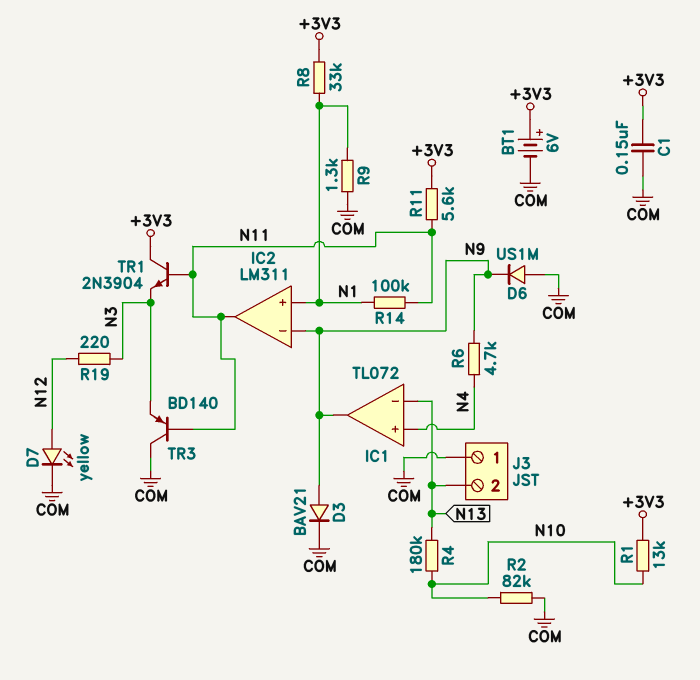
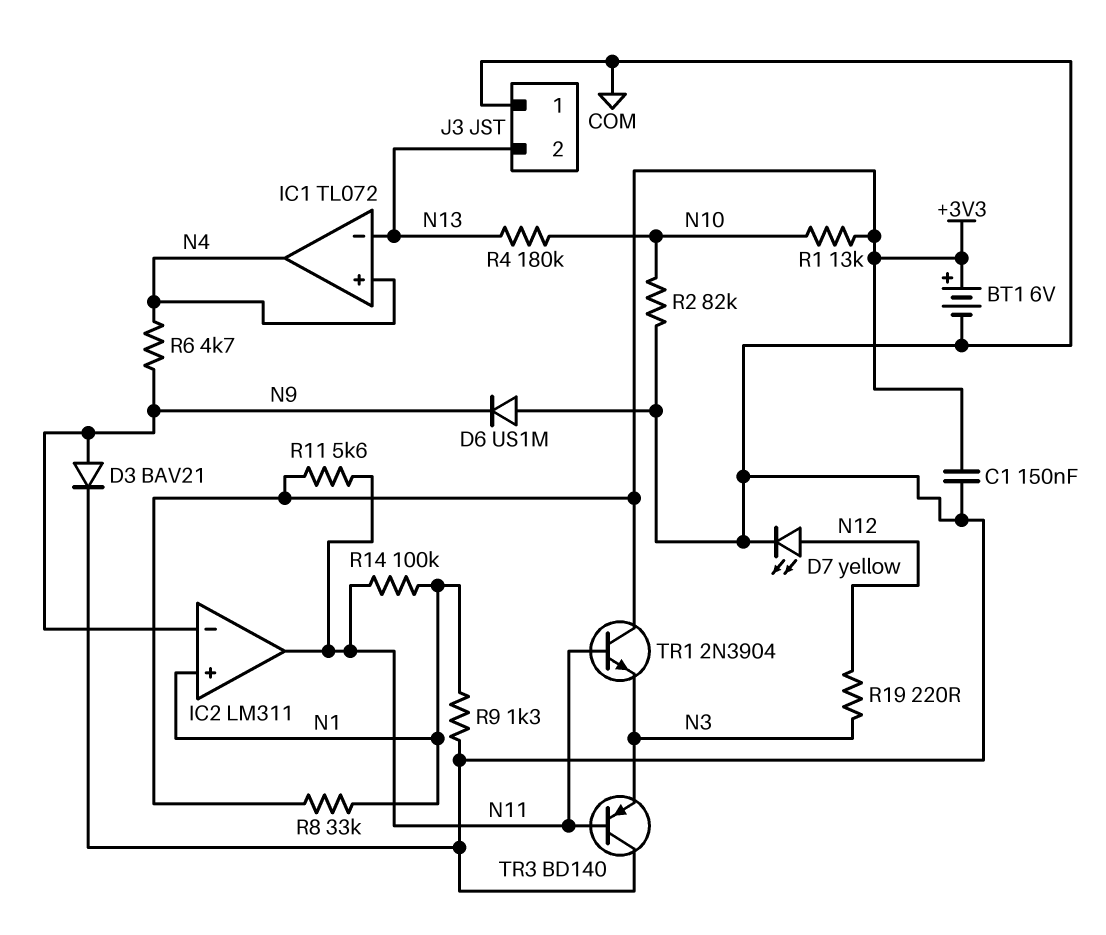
IC1 pin out: N9 -> N4

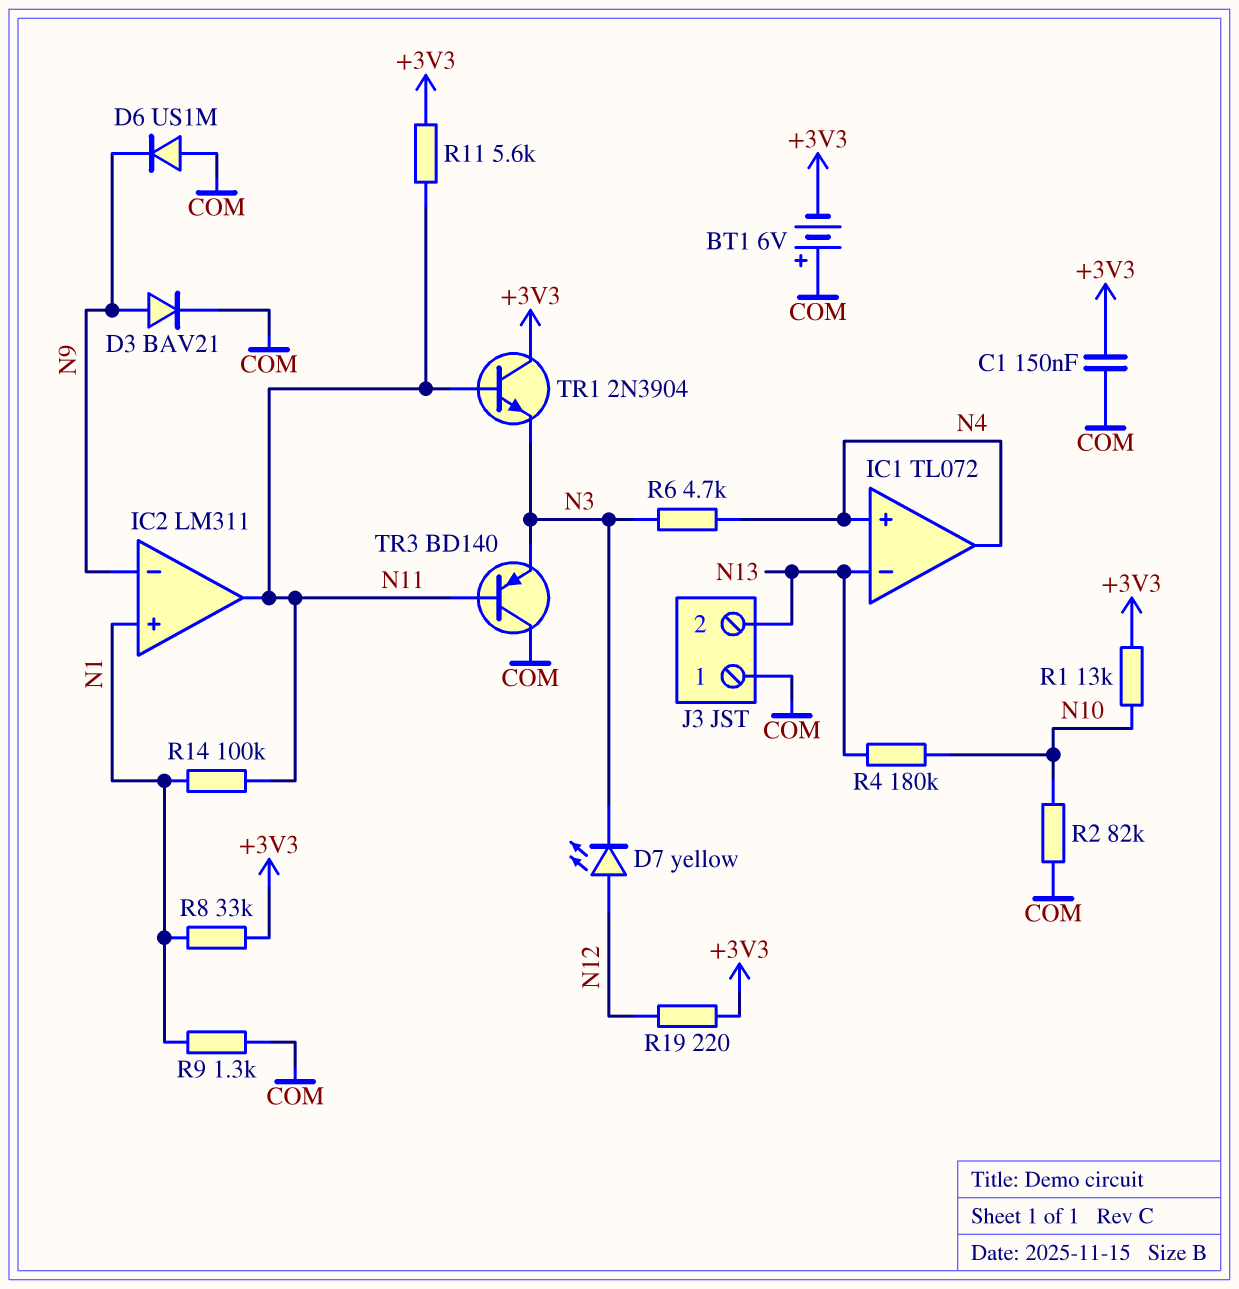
BT1: 6V (plus +3V3, minus COM) -> 6V (plus COM, minus +3V3)
D7: LED yellow (A N12, K COM) -> LED yellow (A N12, K N3)
R6: 4.7k (N4, N9) -> 4.7k (N3, N4)
R19: 220 (N3, N12) -> 220 (+3V3, N12)

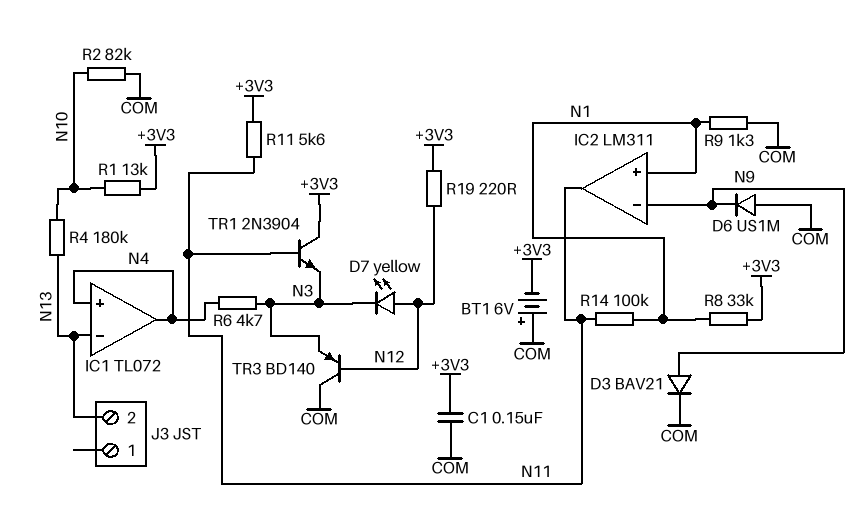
J3 pin 1: COM -> none
TR3: PNP BD140 (B N11, C COM, E N3) -> PNP BD140 (B N12, C COM, E N3)

